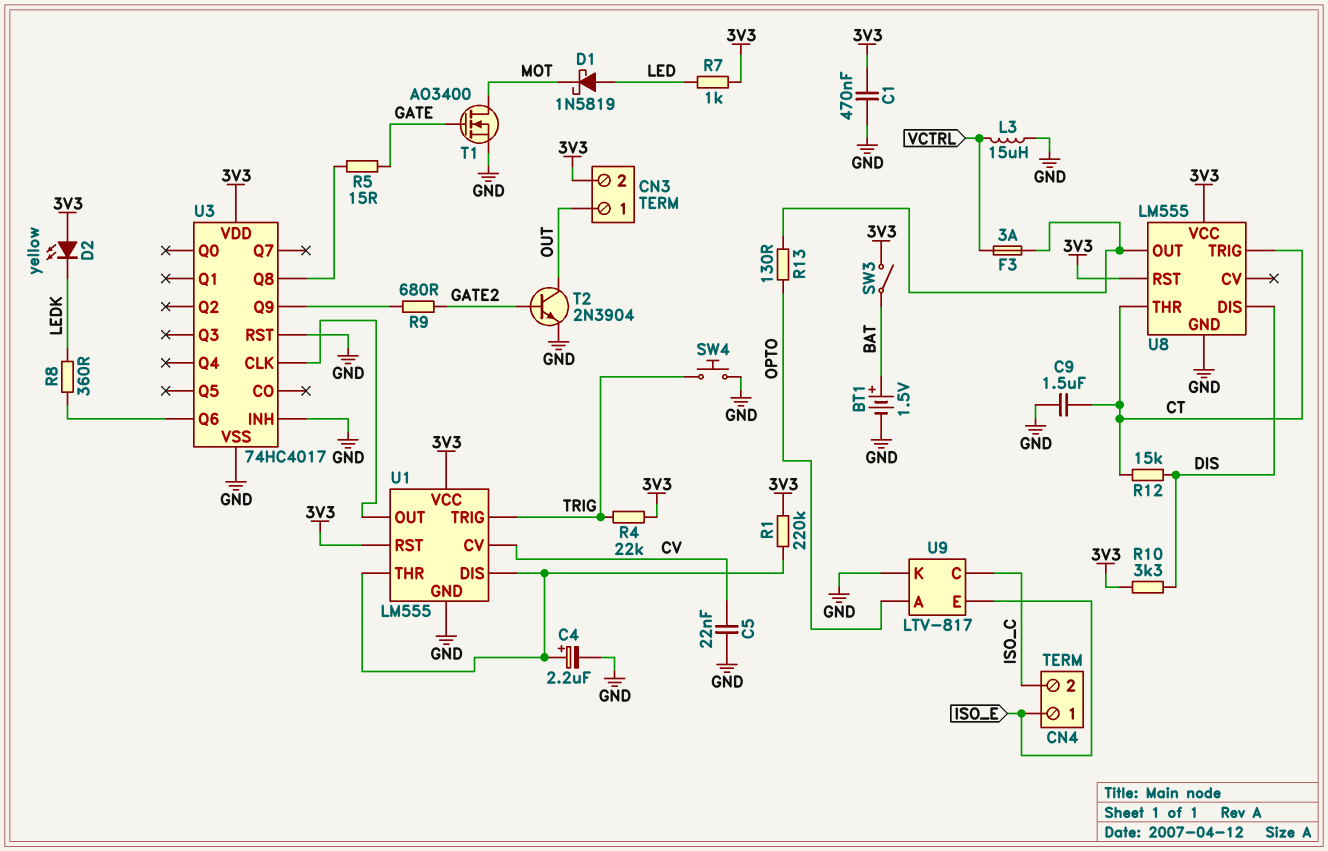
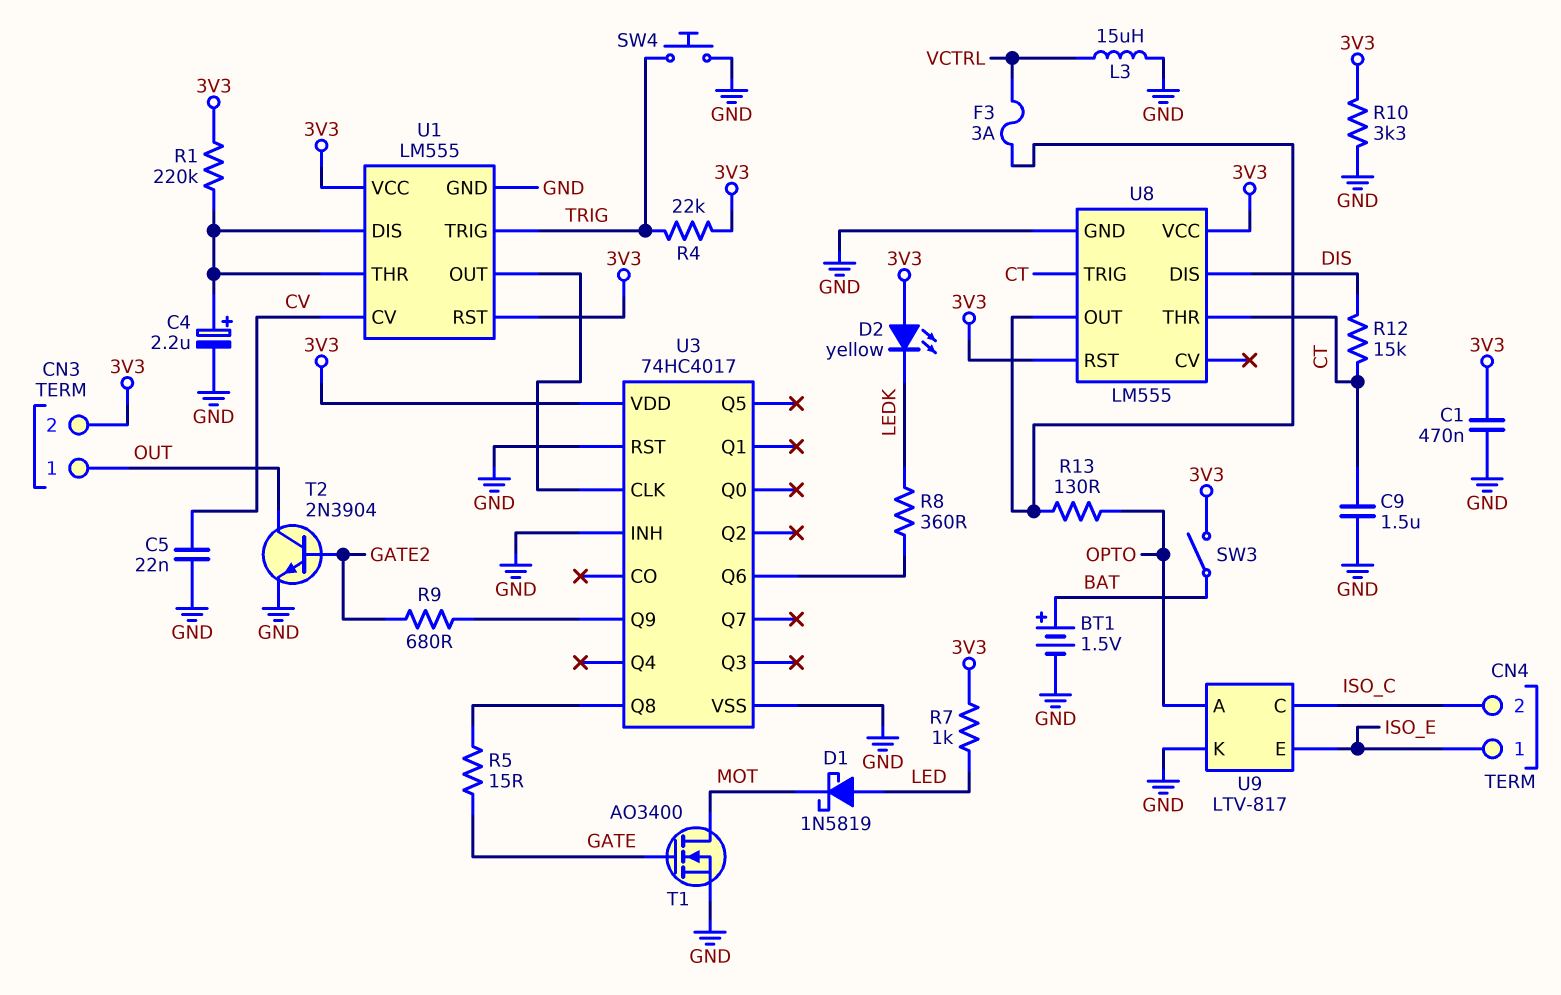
R10: 3.3k (3V3, DIS) -> 3.3k (3V3, GND)

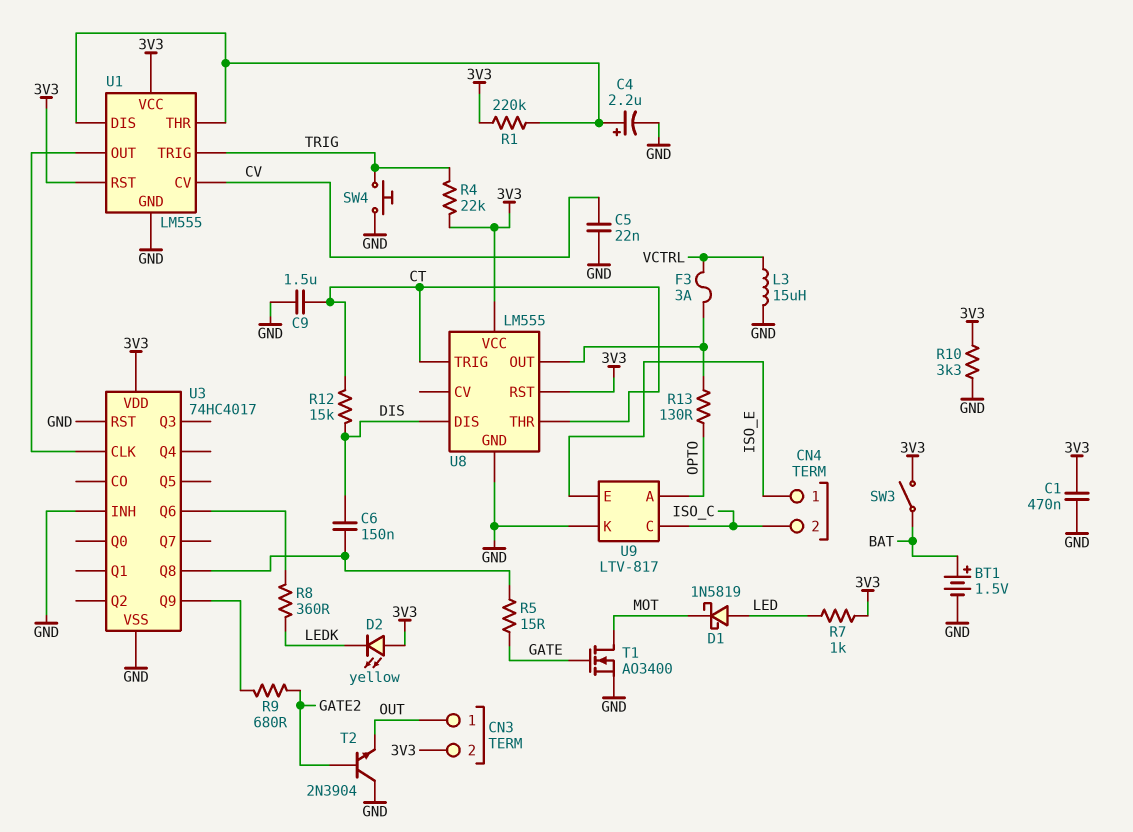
C6: none -> 150nF (DIS, U3/Q8)
T2: NPN 2N3904 (B GATE2, C OUT, E GND) -> NPN 2N3904 (B GATE2, C GND, E OUT)

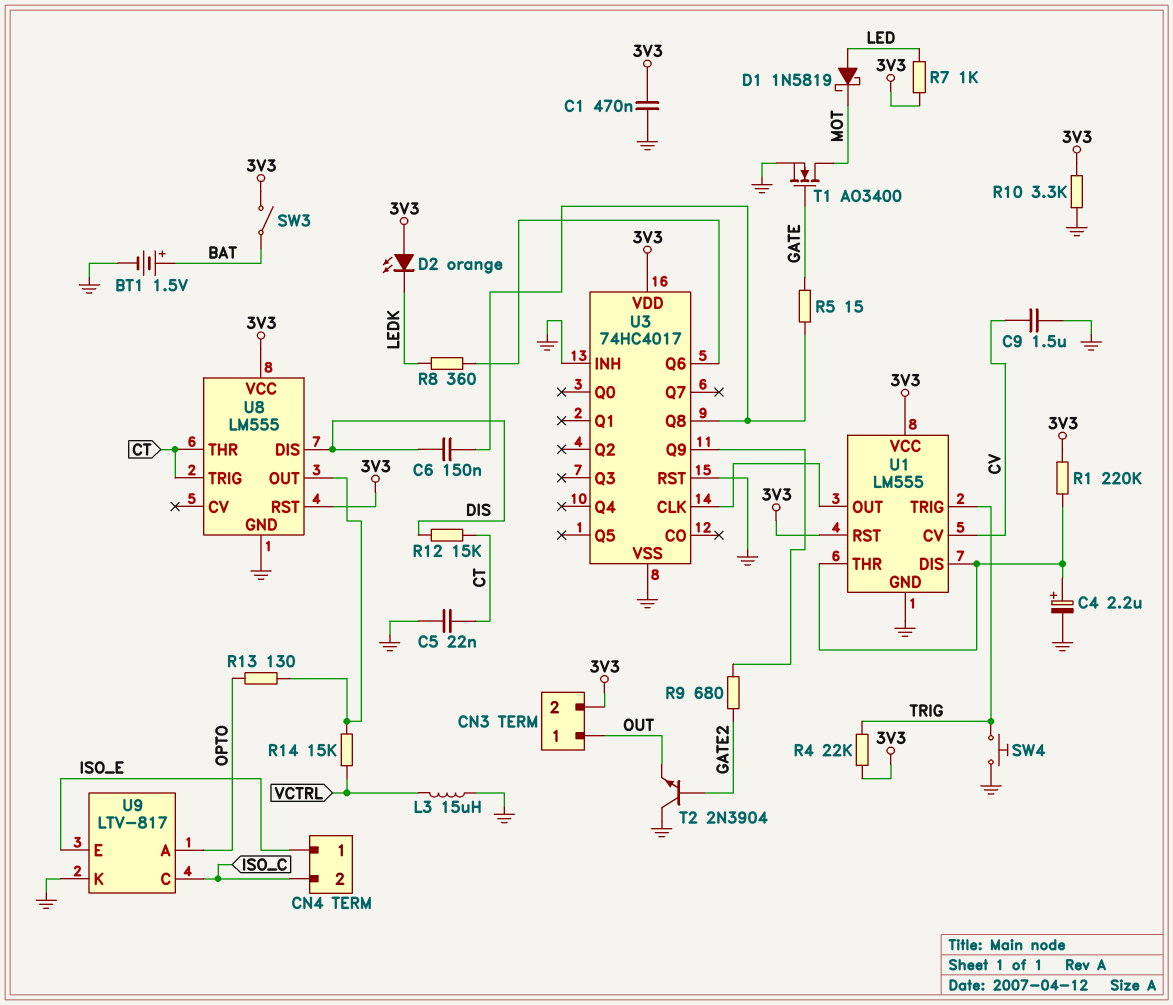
C5: 22nF (CV, GND) -> 22nF (CT, GND)
C9: 1.5uF (CT, GND) -> 1.5uF (CV, GND)
D2: LED yellow (A 3V3, K LEDK) -> LED orange (A 3V3, K LEDK)
F3: 3A (U8/OUT, VCTRL) -> none
R14: none -> 15k (U8/OUT, VCTRL)

